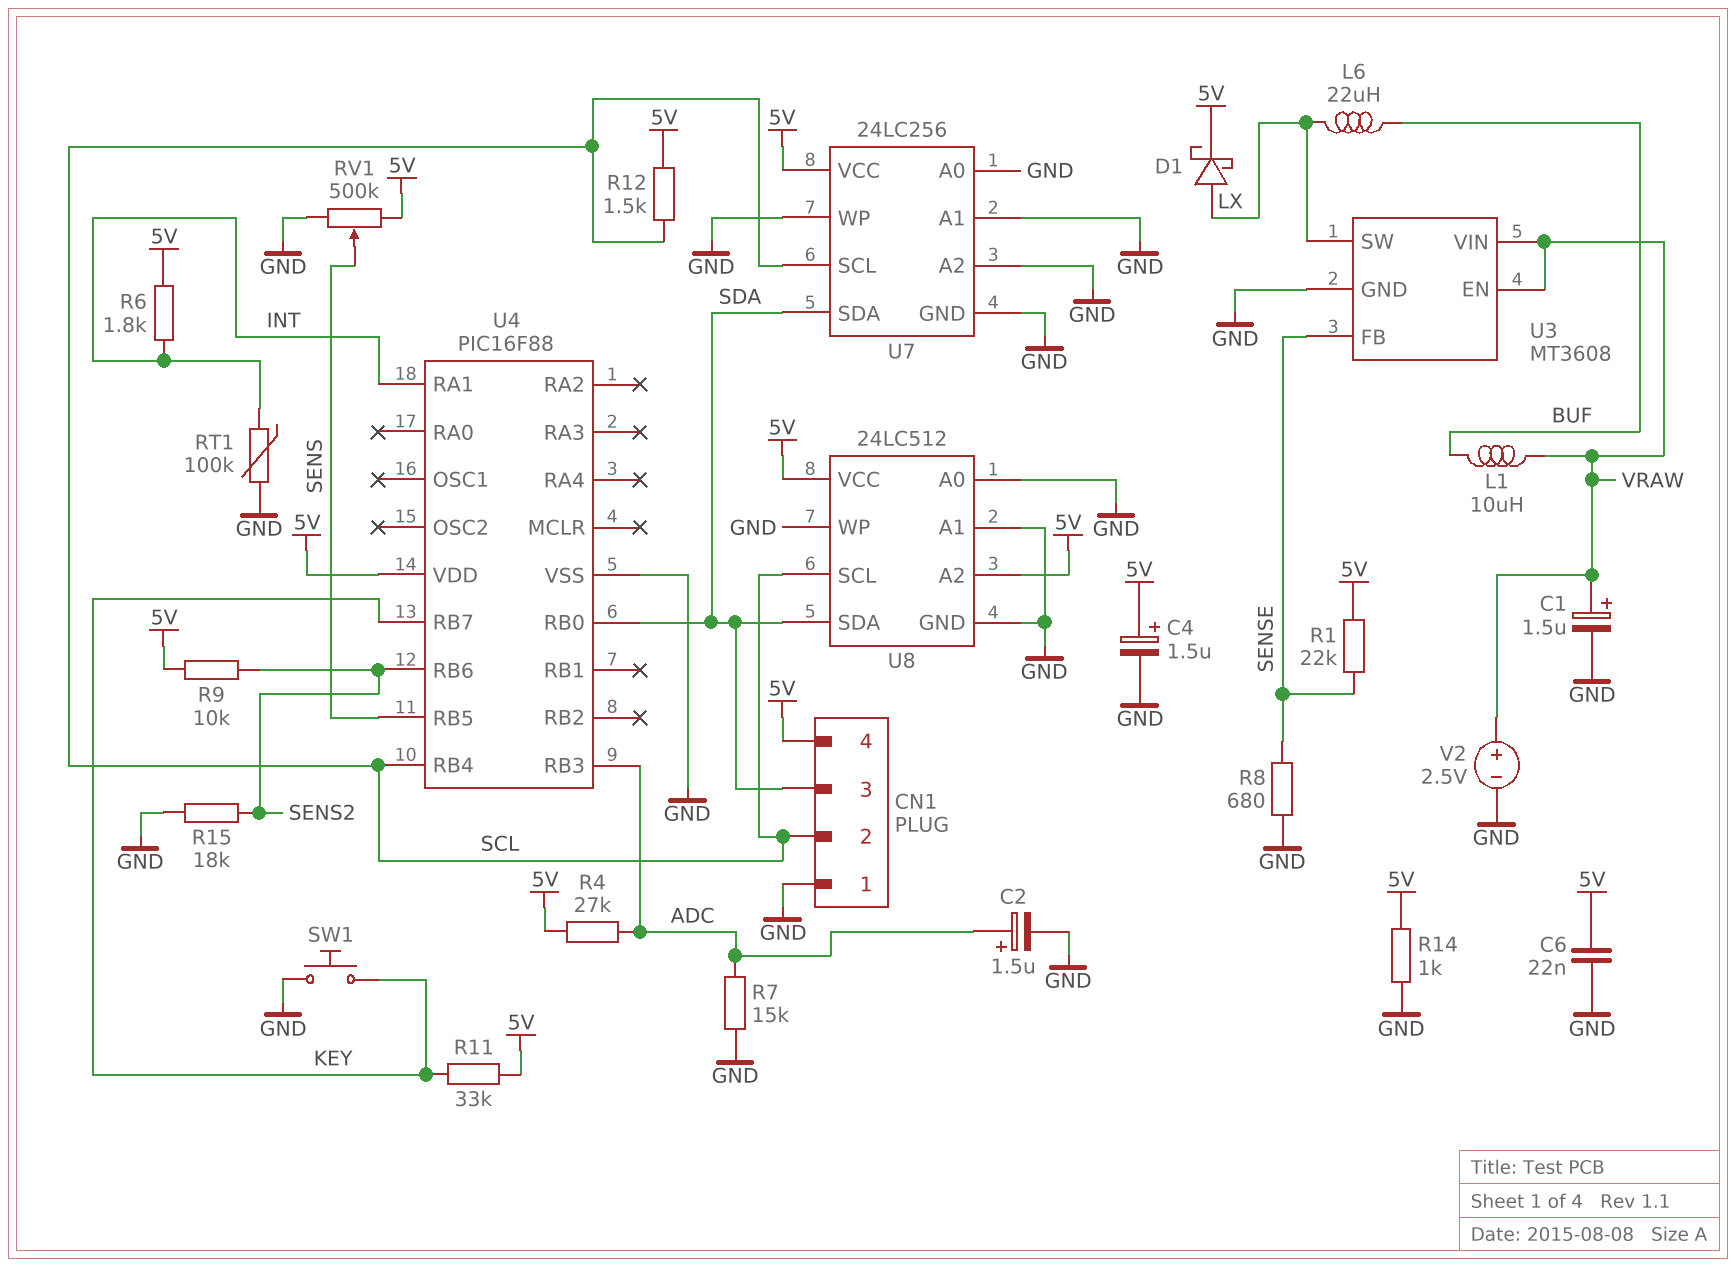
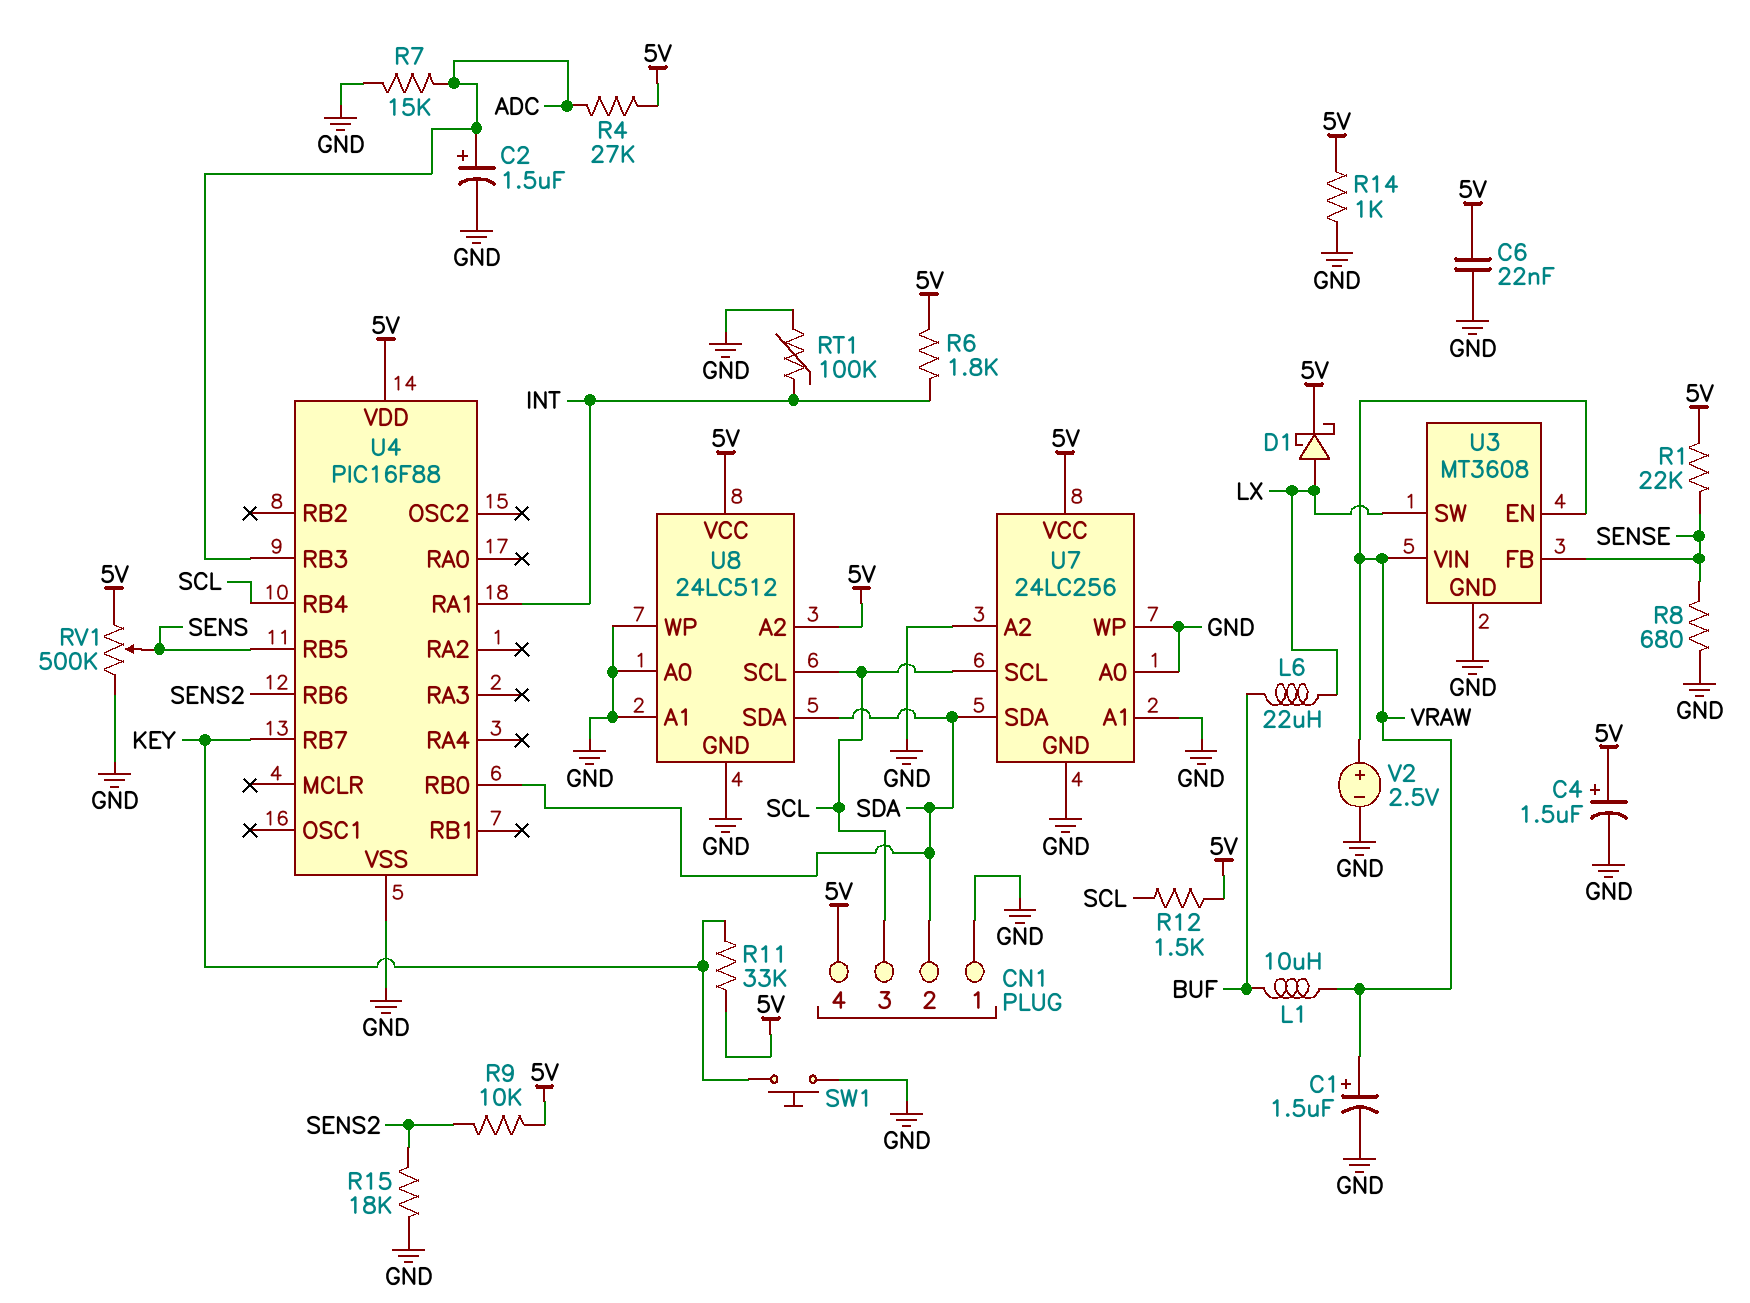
CN1 pin 2: SCL -> SDA
CN1 pin 3: SDA -> SCL

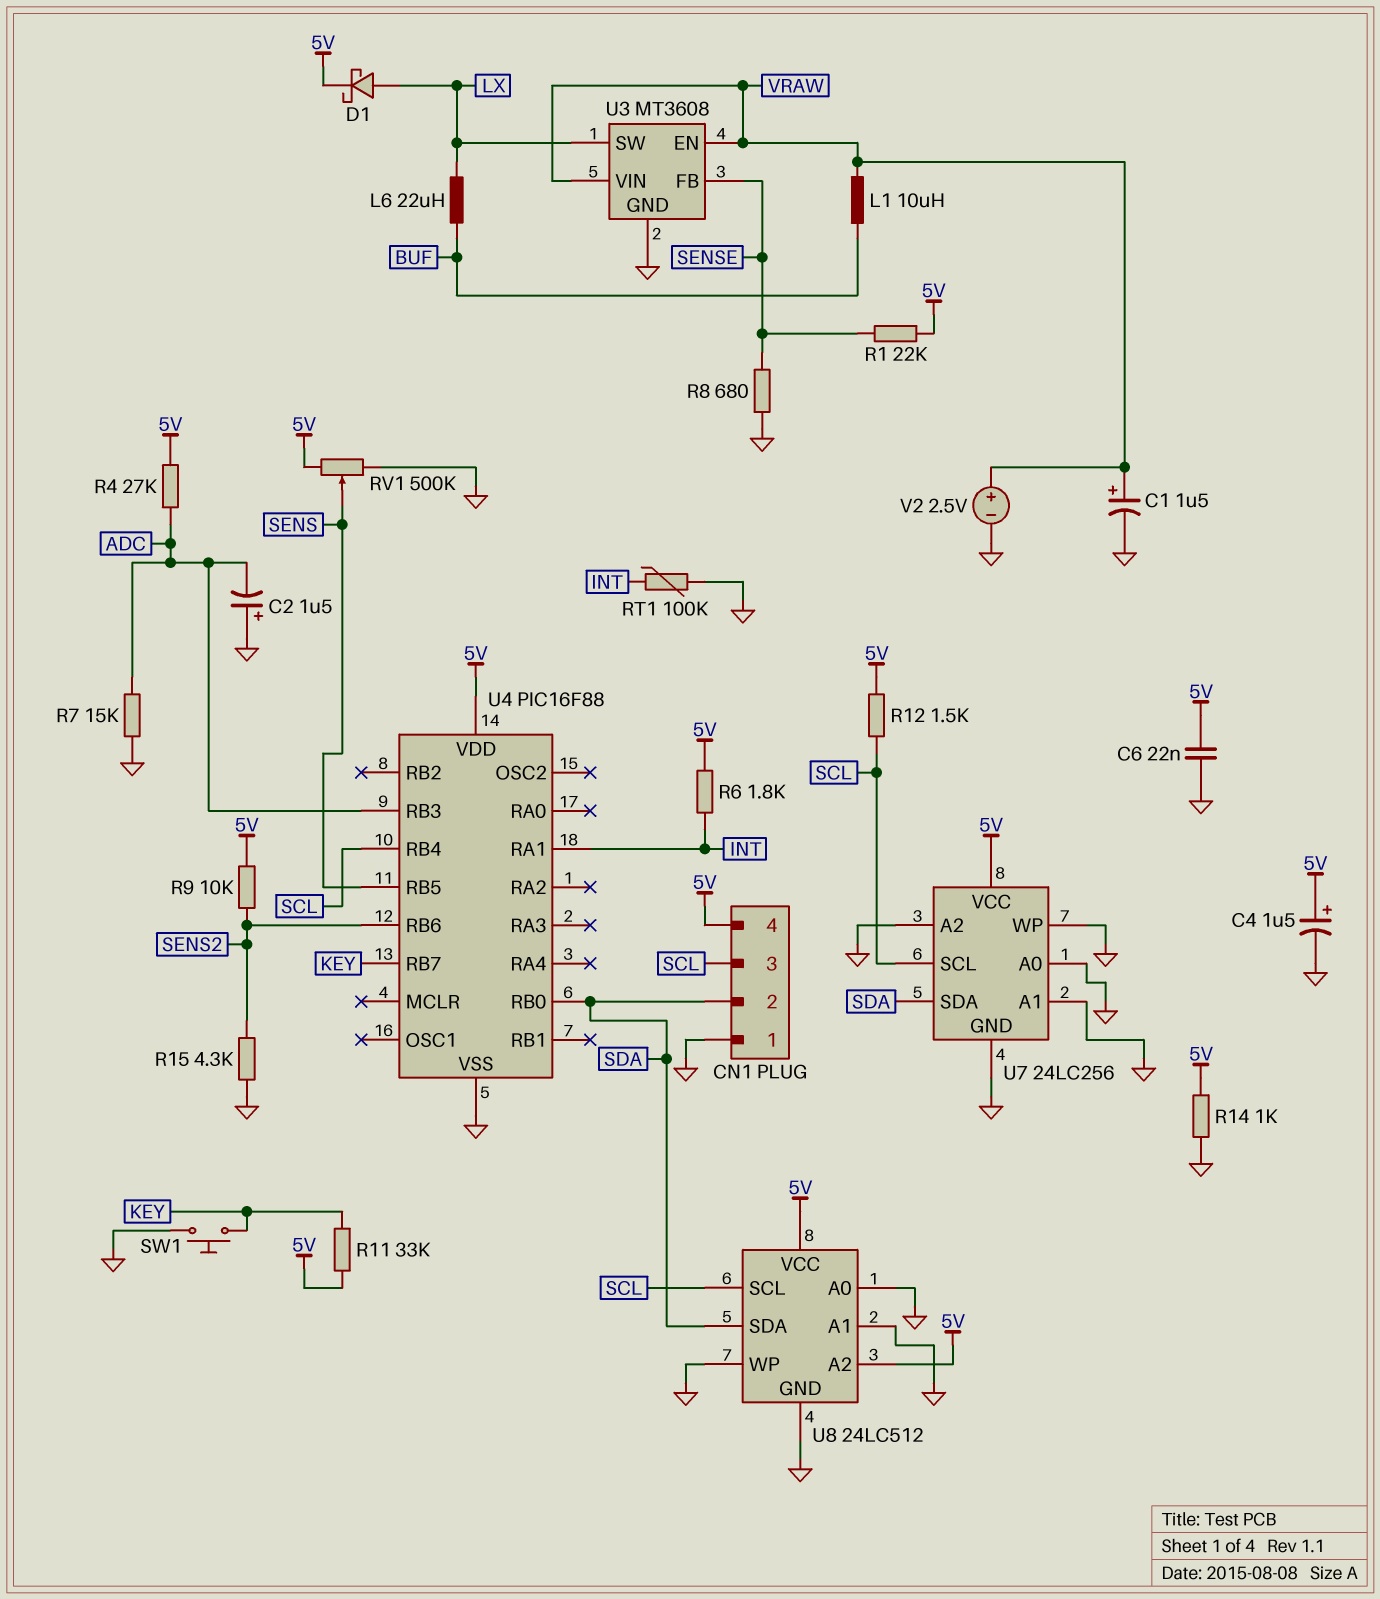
C2: 1.5uF (plus ADC, minus GND) -> 1.5uF (plus GND, minus ADC)
R15: 18k (GND, SENS2) -> 4.3k (GND, SENS2)

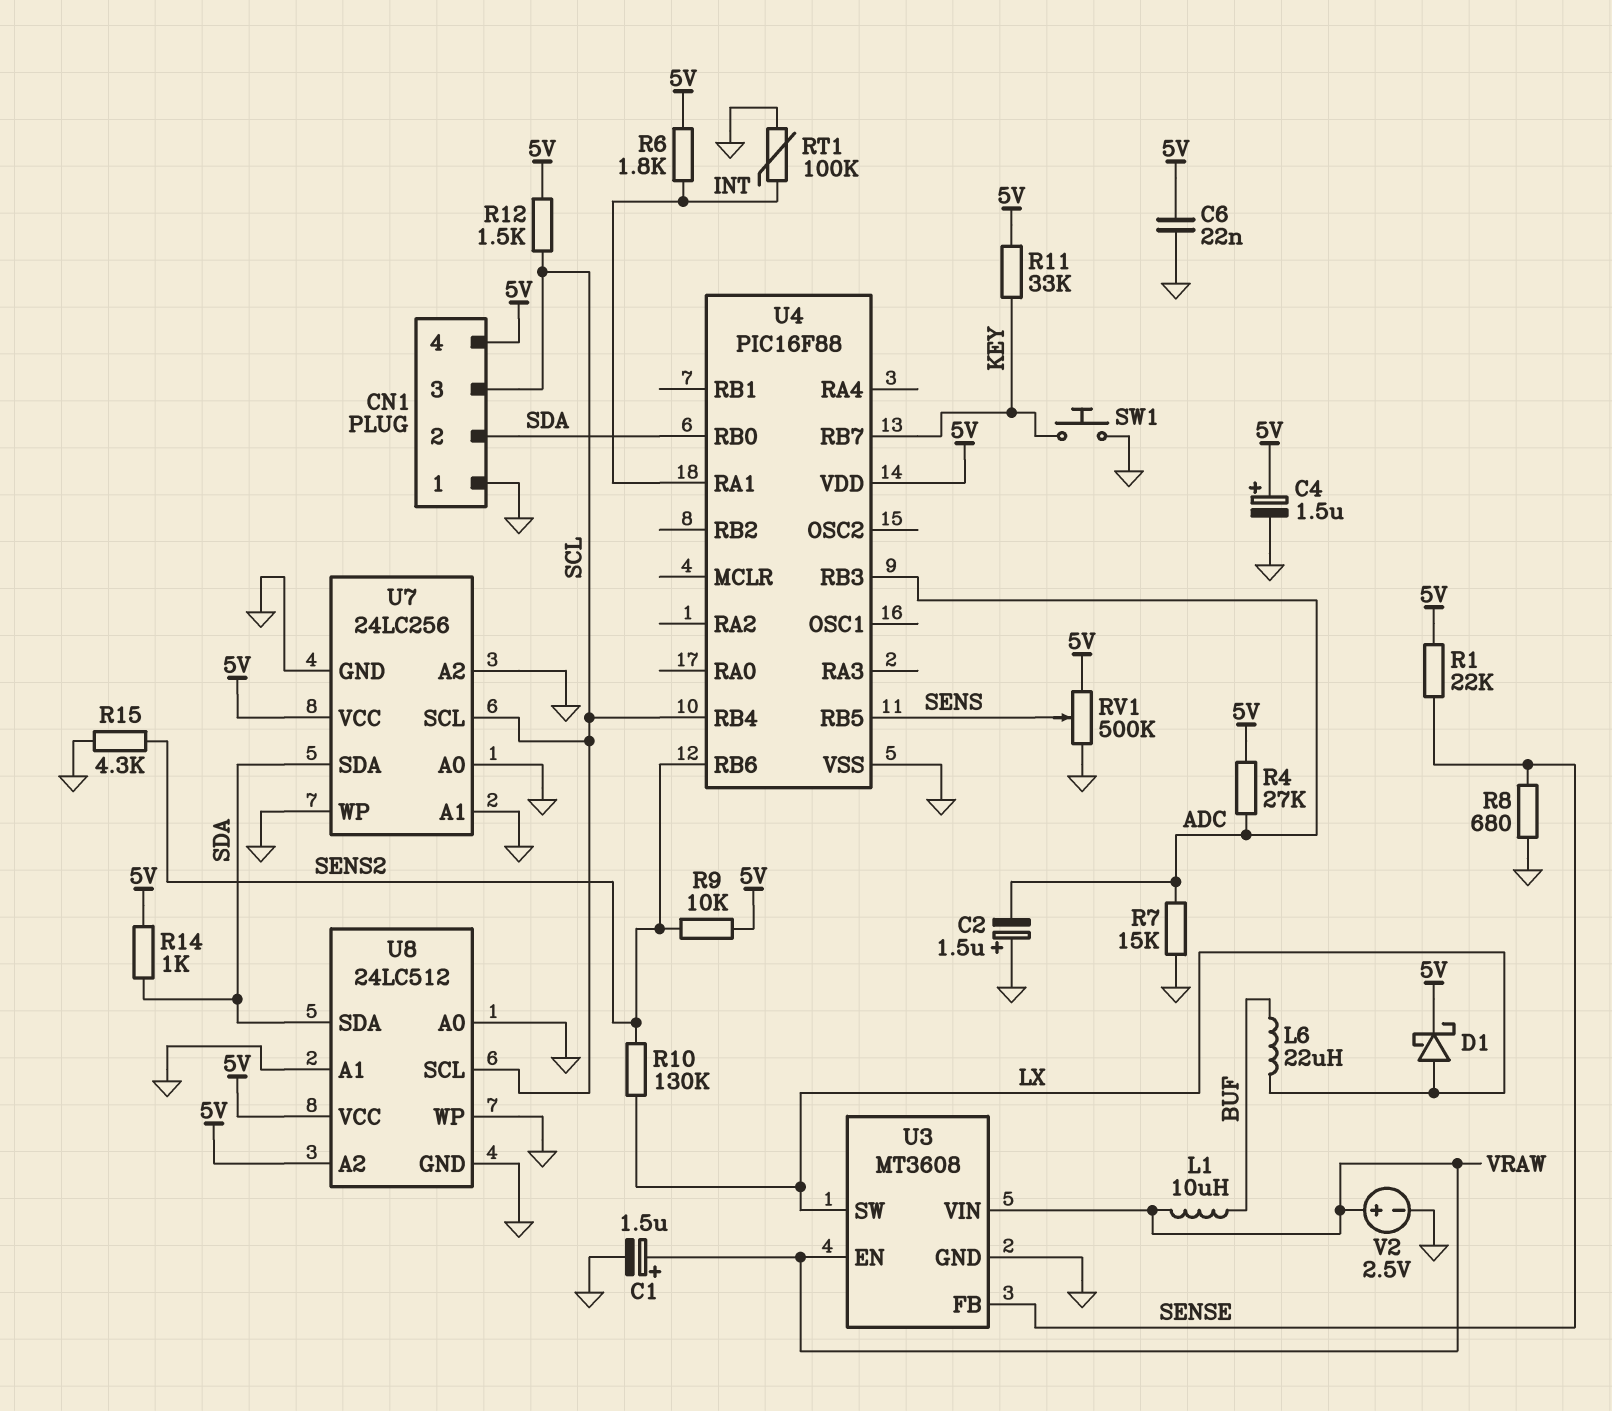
R10: none -> 130k (LX, SENS2)
R14: 1k (5V, GND) -> 1k (5V, SDA)

